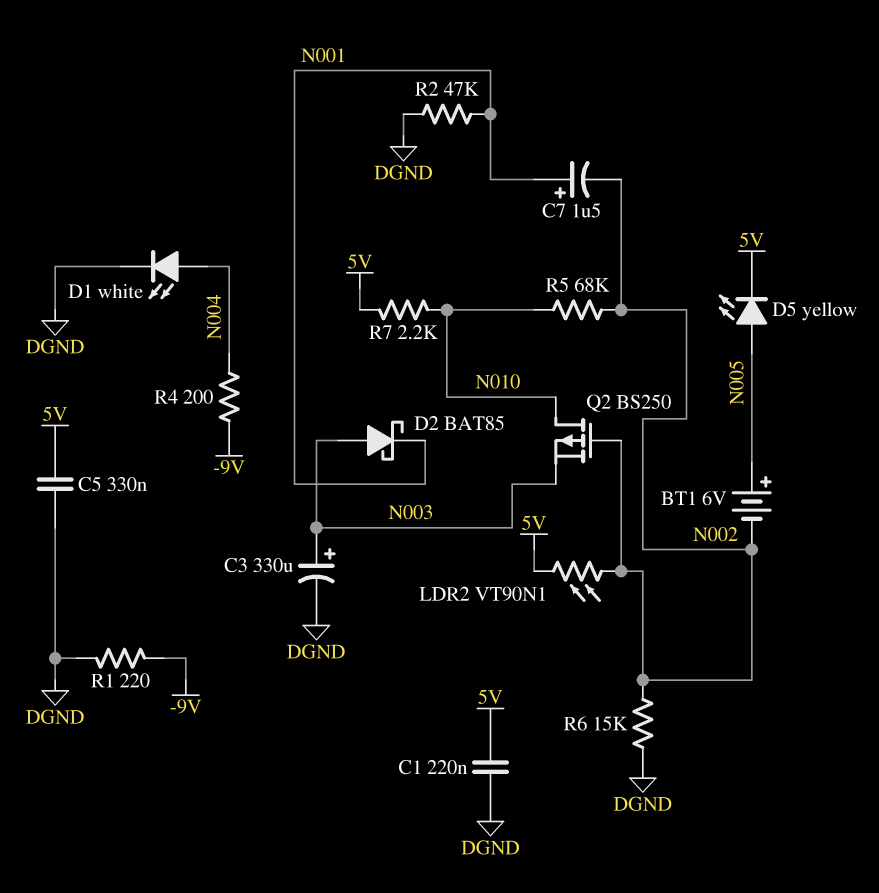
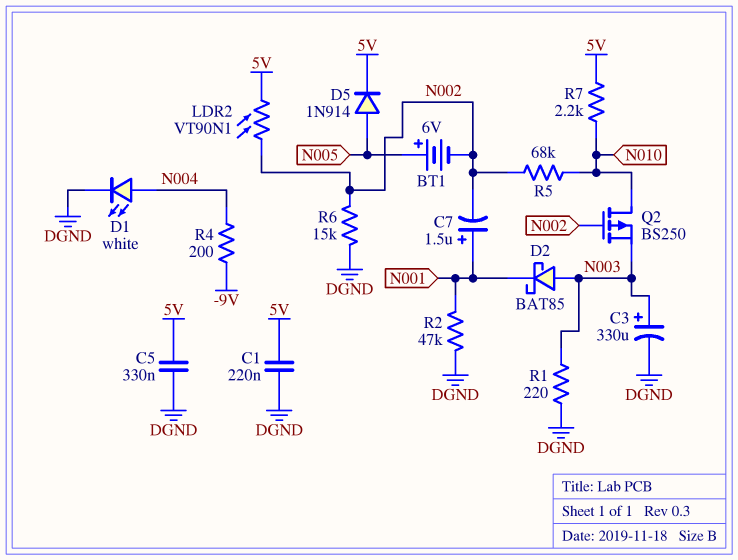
D5: LED yellow (A N005, K 5V) -> diode 1N914 (A N005, K 5V)
R1: 220 (-9V, DGND) -> 220 (DGND, N003)

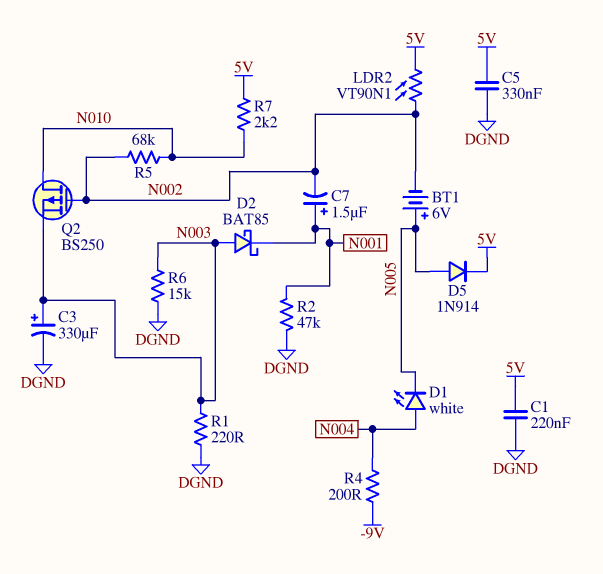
D1: LED white (A N004, K DGND) -> LED white (A N004, K N005)
R6: 15k (DGND, N002) -> 15k (DGND, N003)

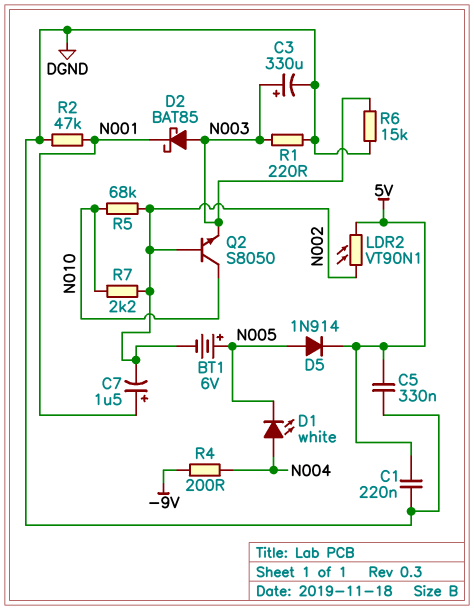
Q2: PMOS BS250 (G N002, D N010, S N003) -> NPN S8050 (B N002, C N010, E N003)
R7: 2.2k (5V, N010) -> 2.2k (N002, N010)

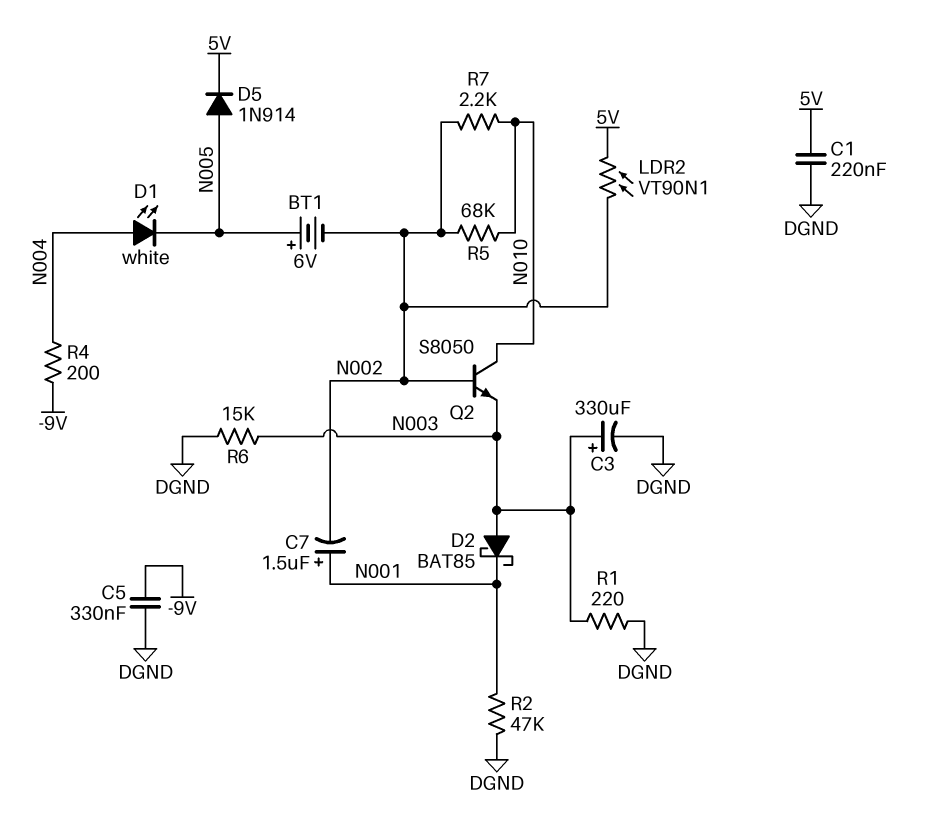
C5: 330nF (5V, DGND) -> 330nF (-9V, DGND)

